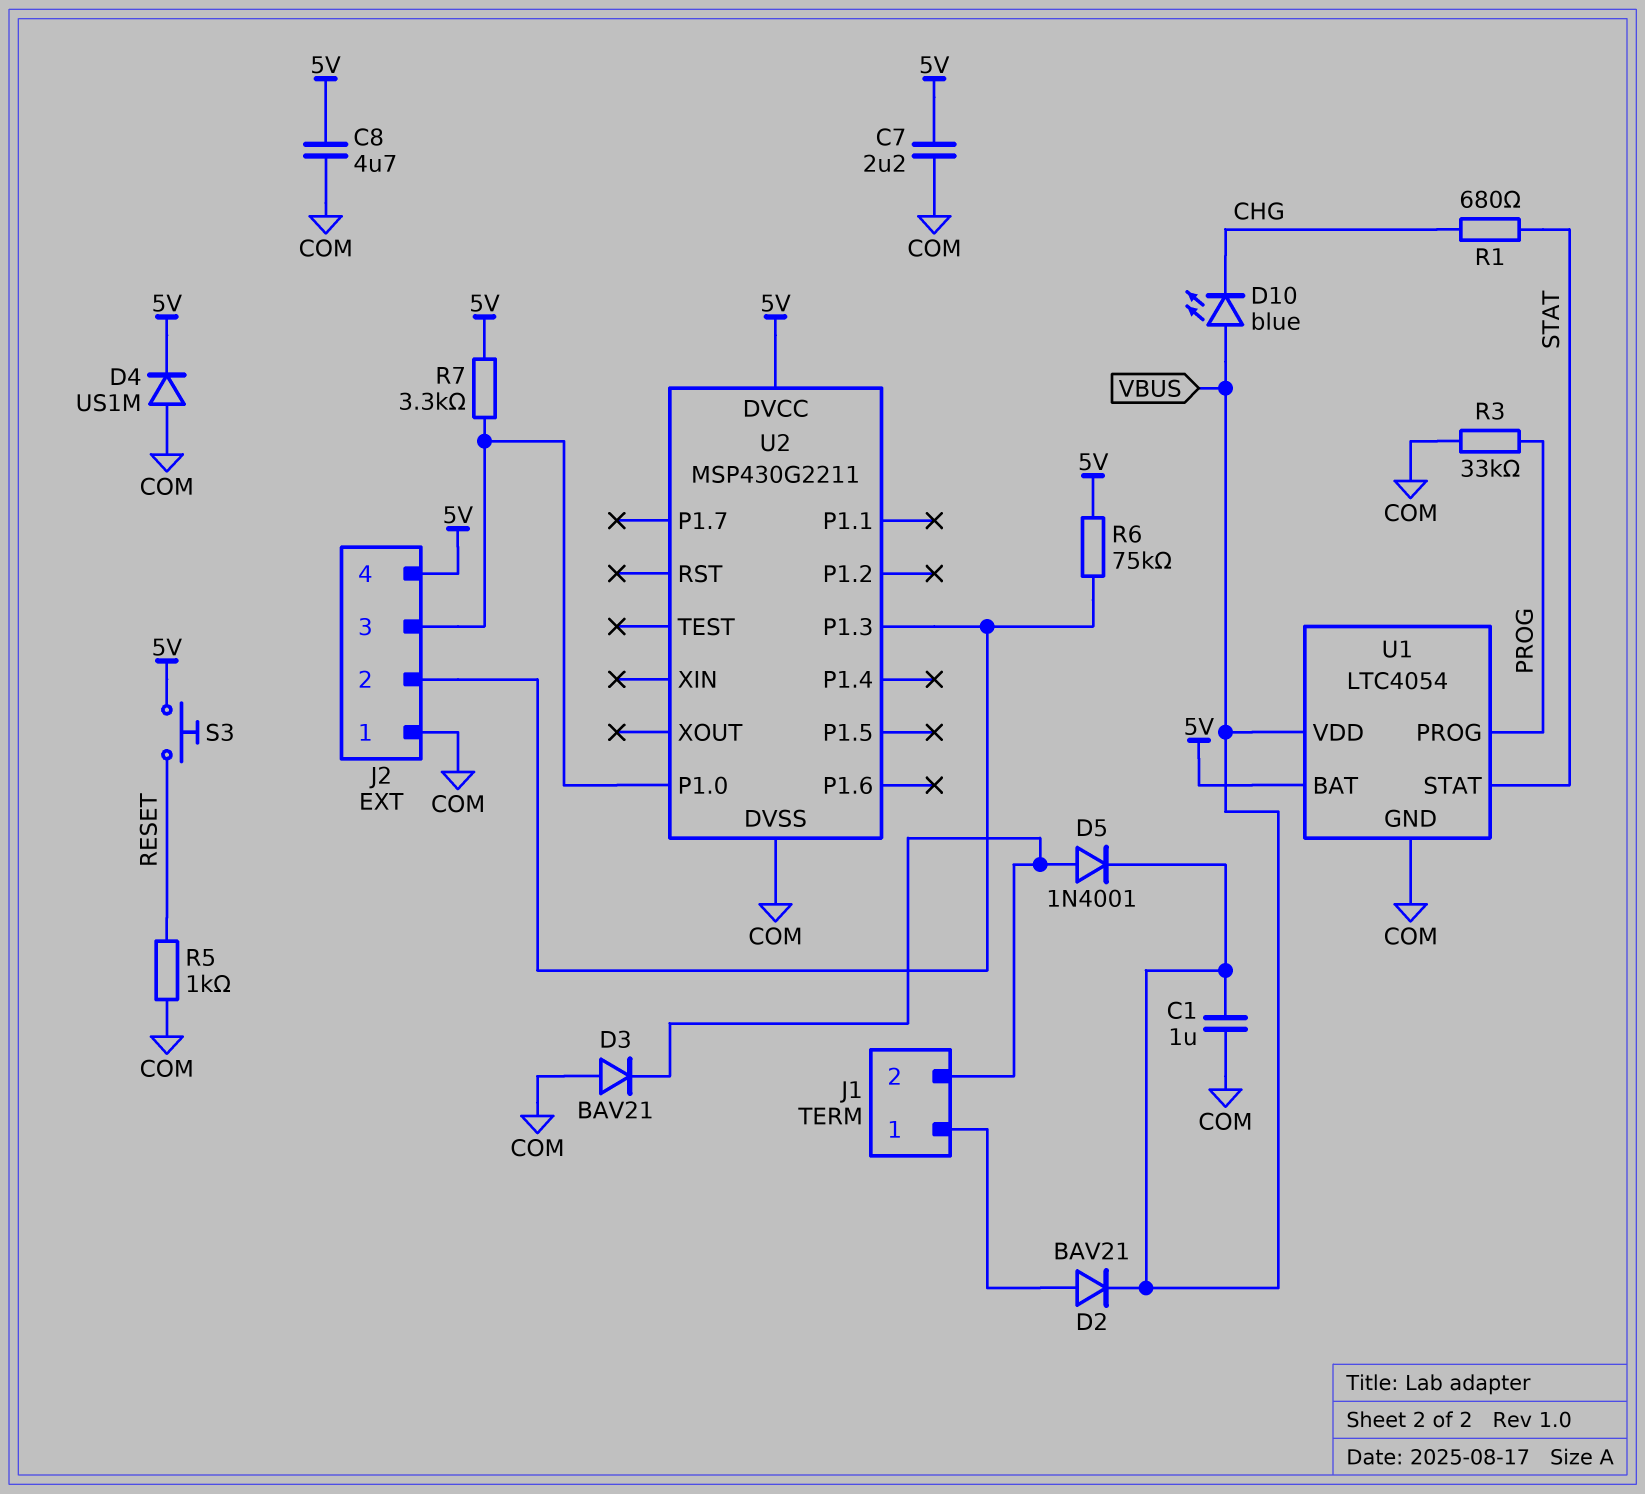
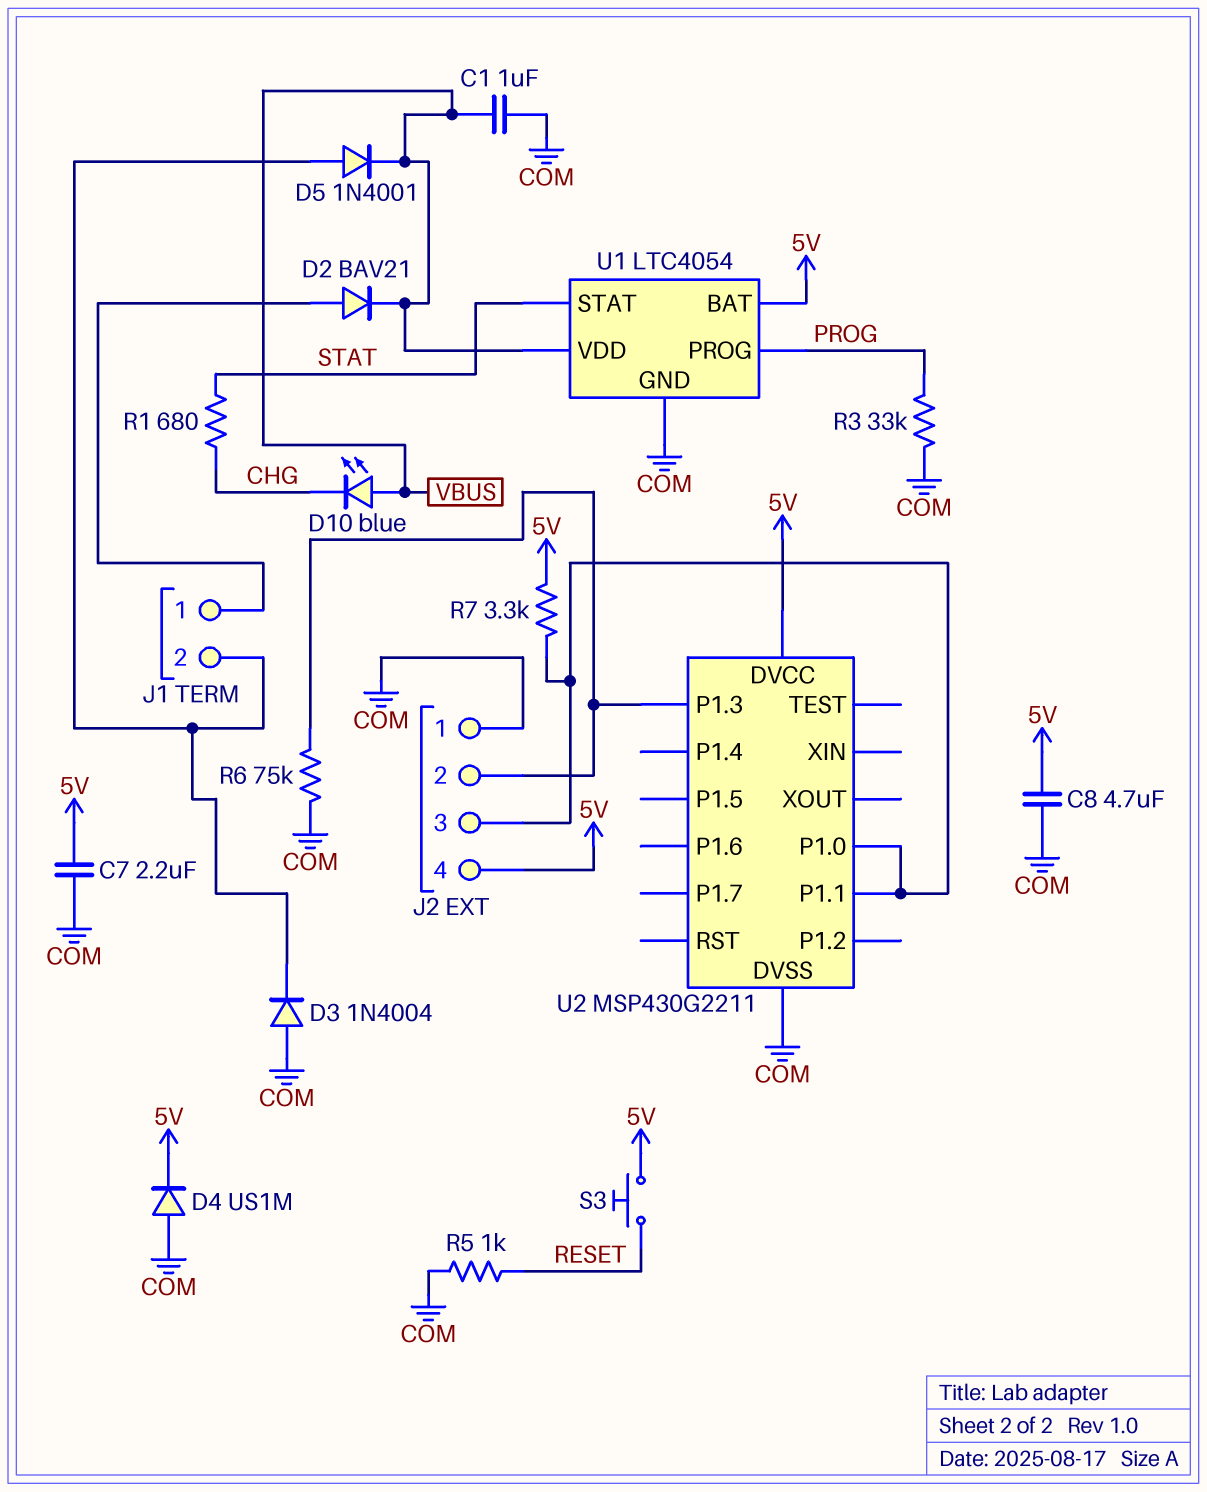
D3: diode BAV21 (A COM, K J1/2) -> diode 1N4004 (A COM, K J1/2)
R6: 75k (5V, J2/2) -> 75k (COM, J2/2)
U2 pin P1.1: none -> J2/3

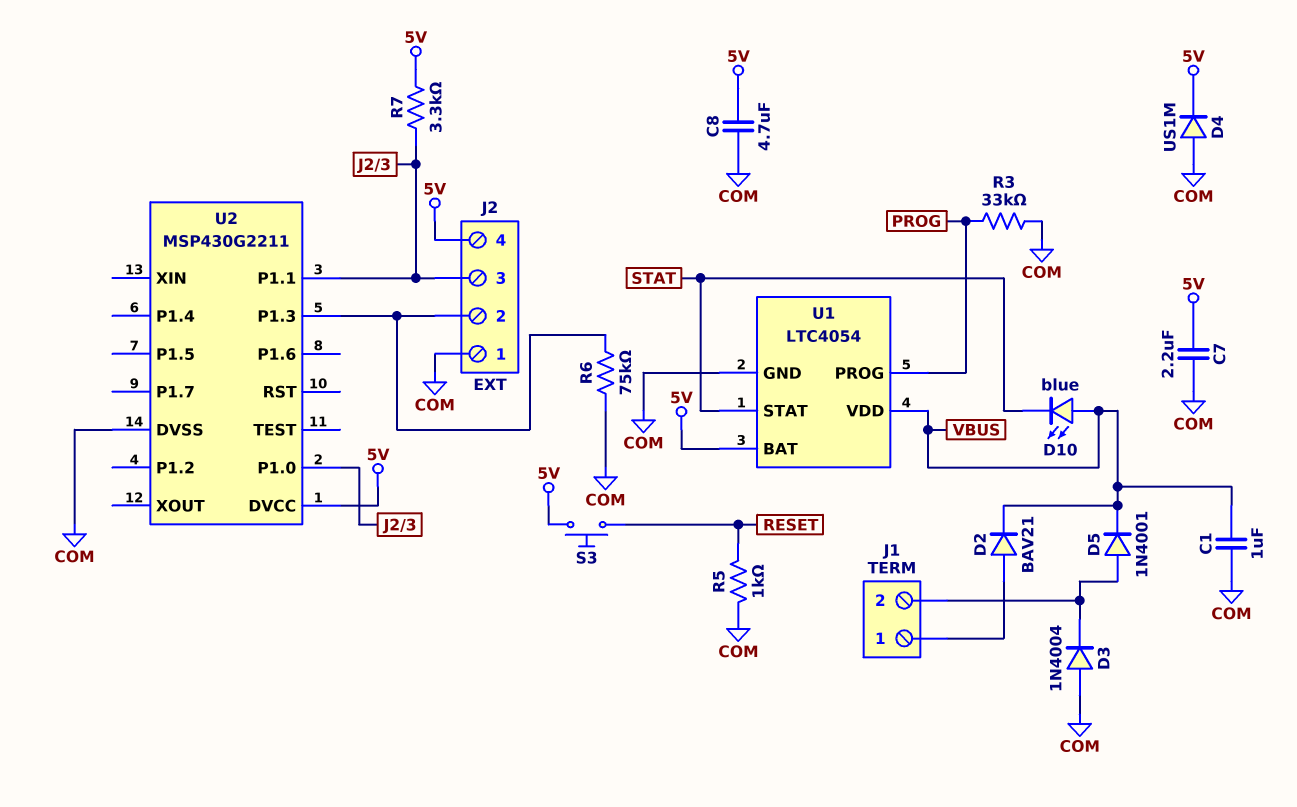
D10: LED blue (A VBUS, K CHG) -> LED blue (A VBUS, K STAT)
R1: 680 (CHG, STAT) -> none

